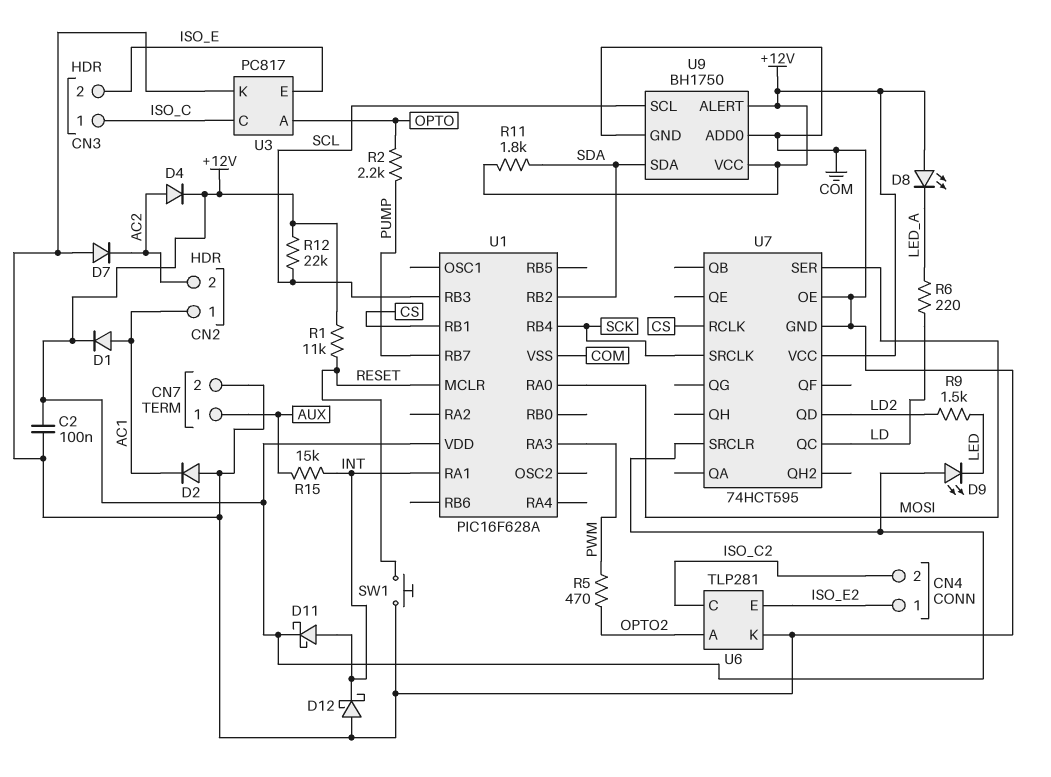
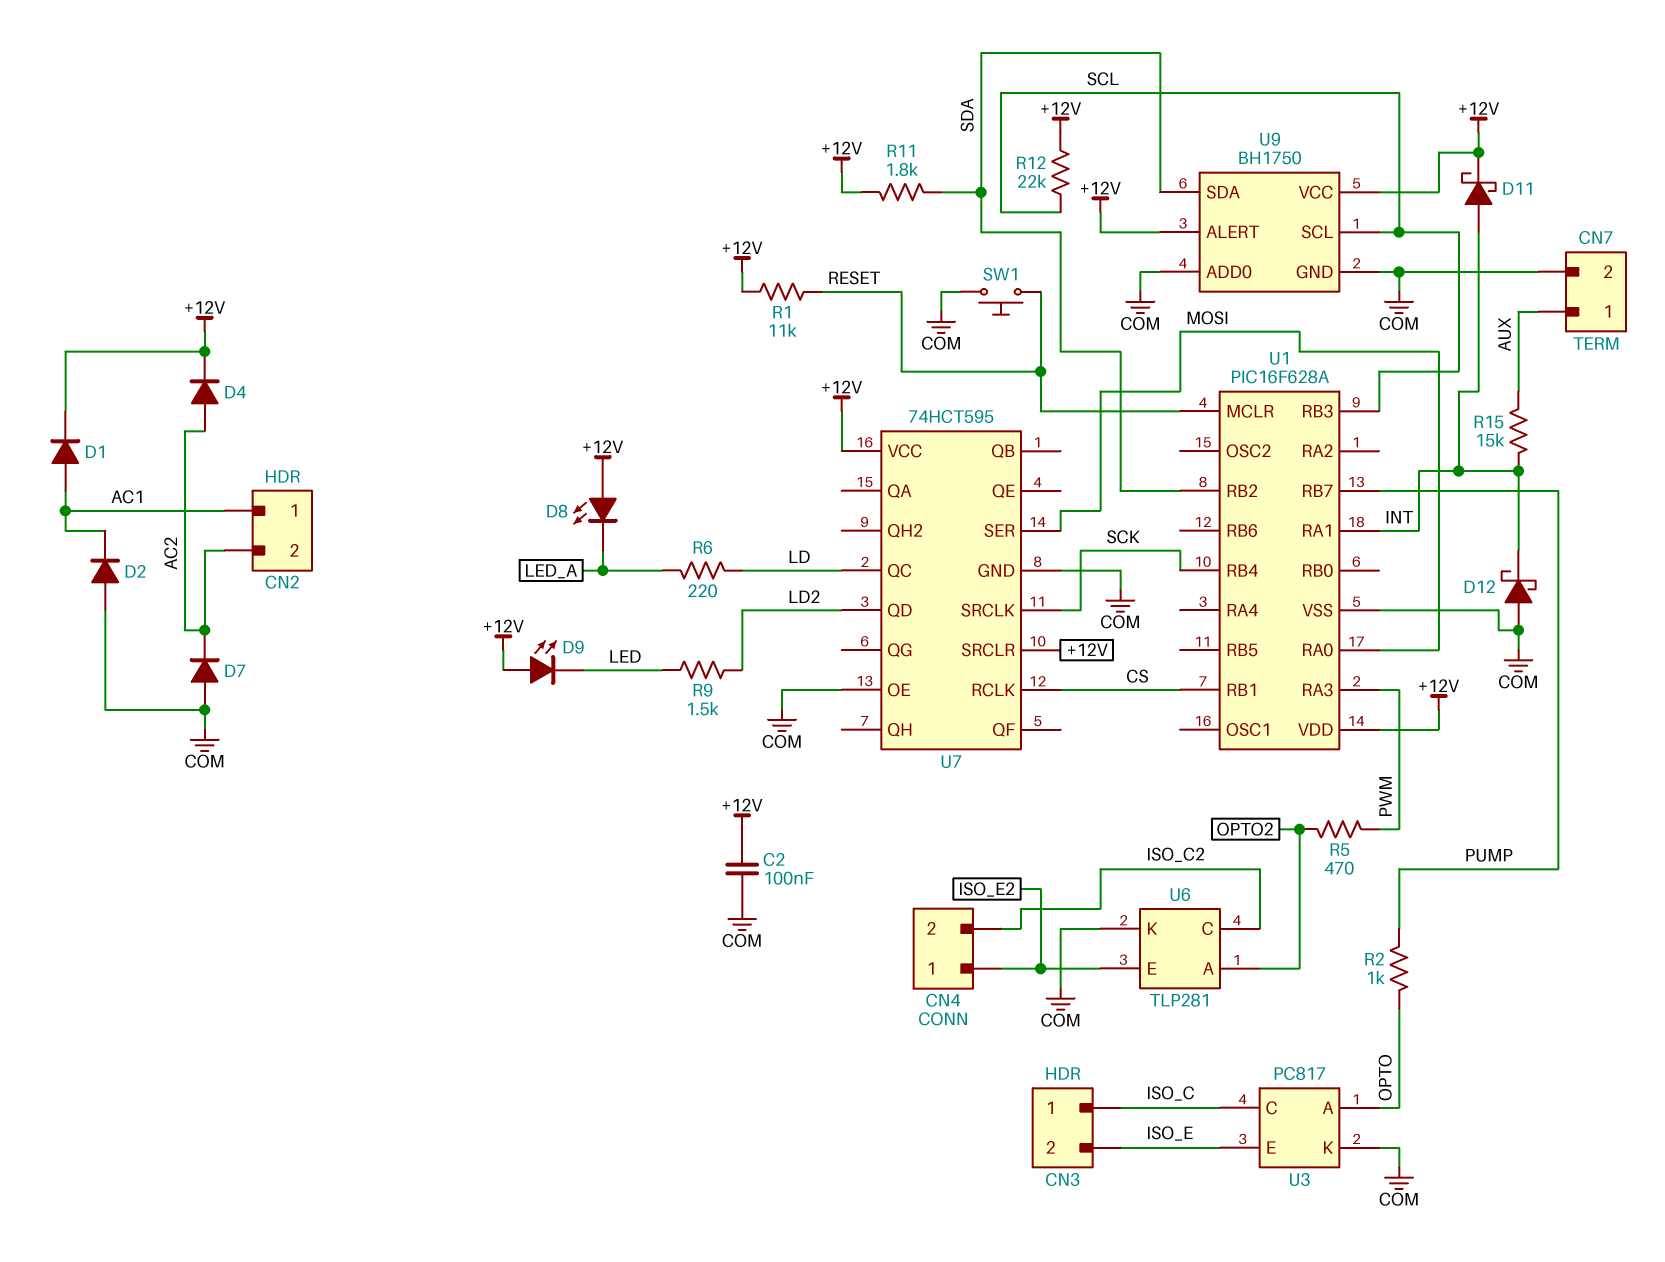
R2: 2.2k (OPTO, PUMP) -> 1k (OPTO, PUMP)

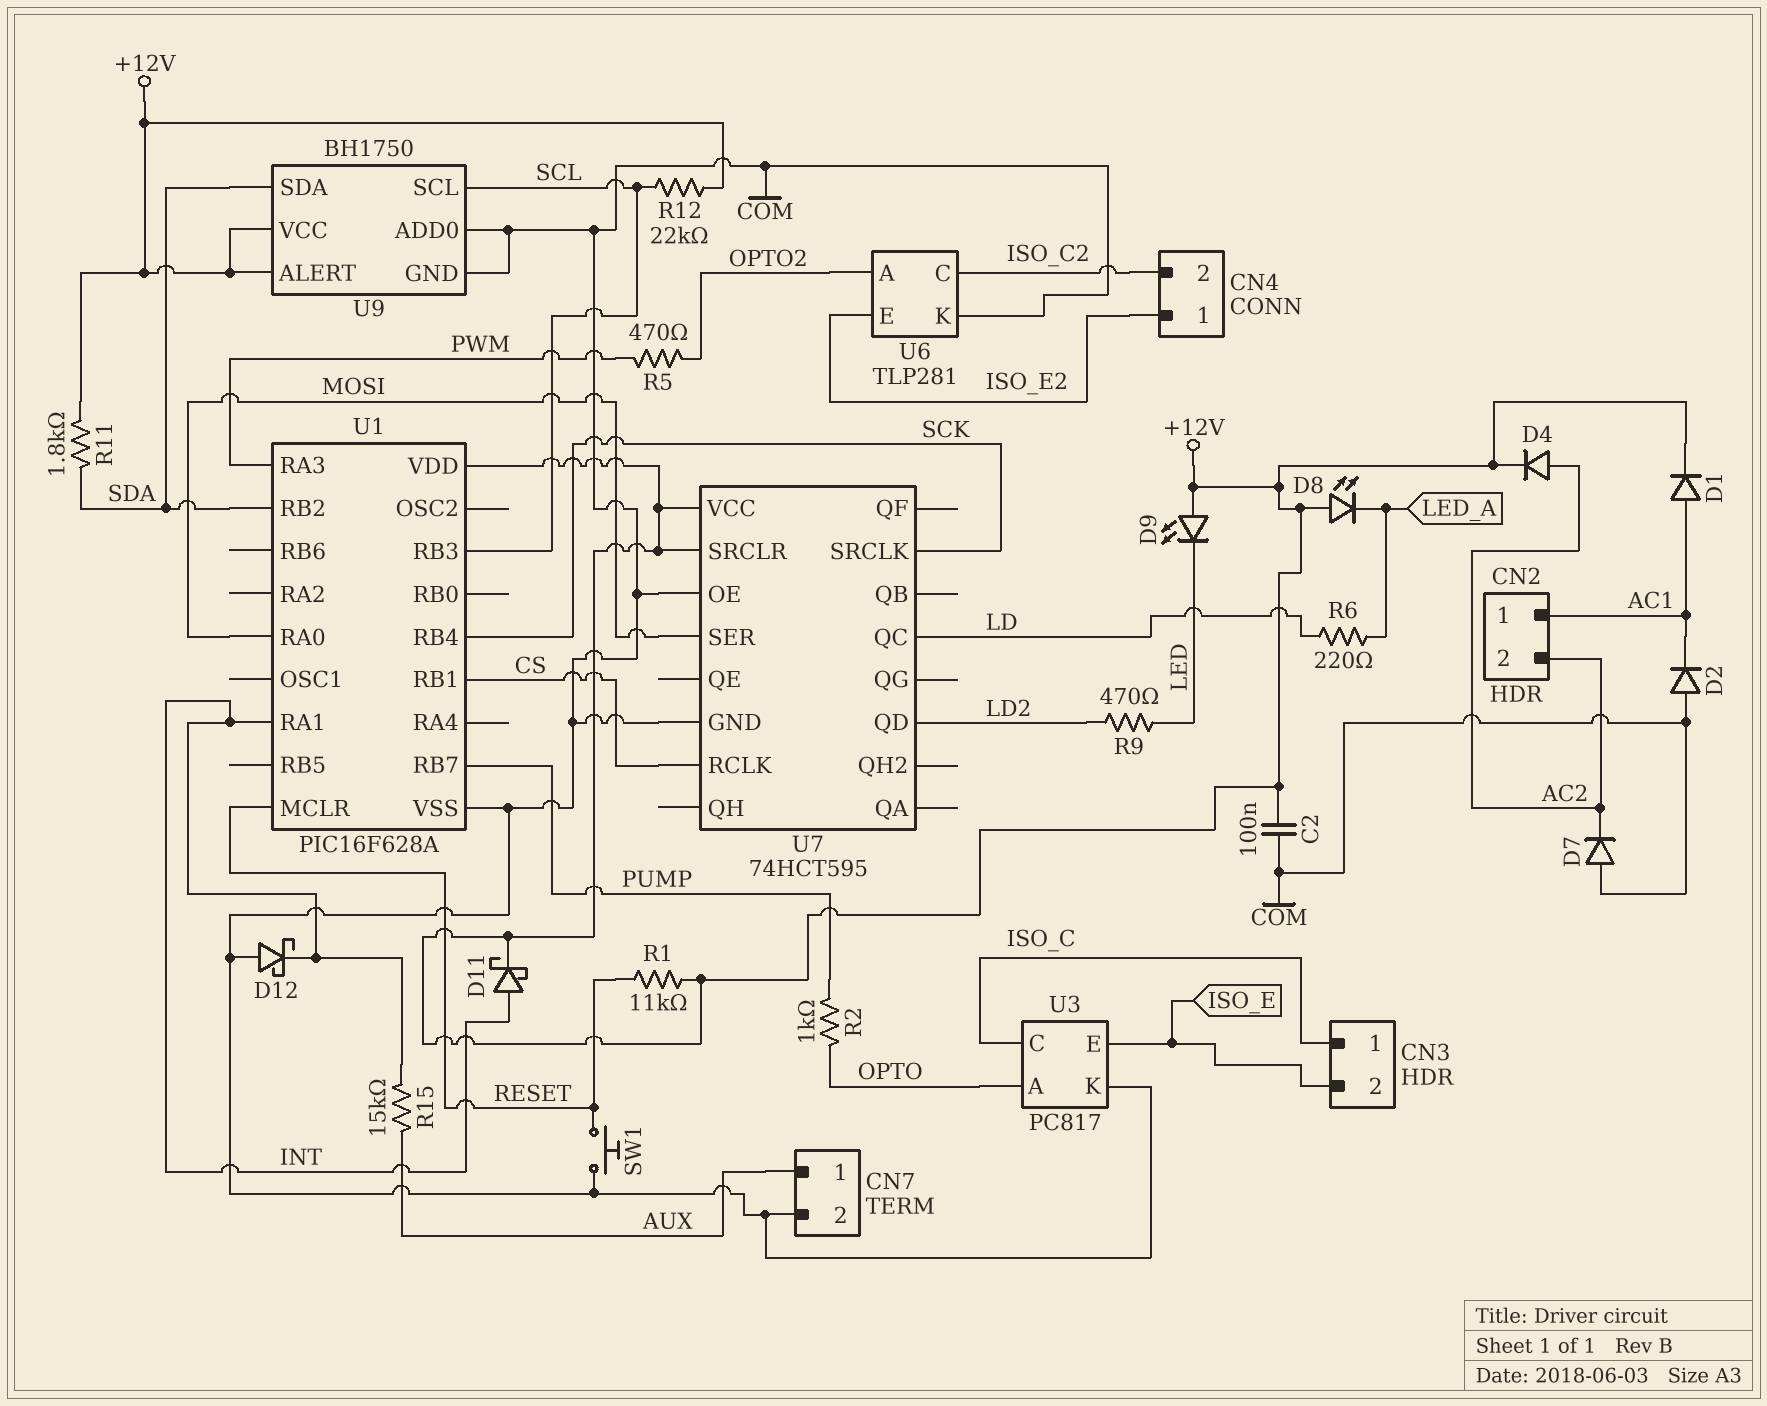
R9: 1.5k (LD2, LED) -> 470 (LD2, LED)

